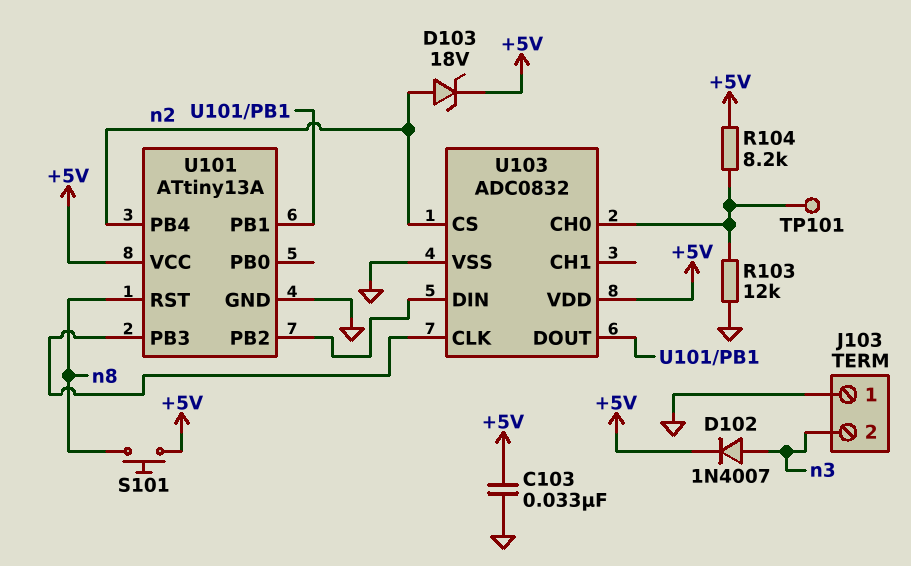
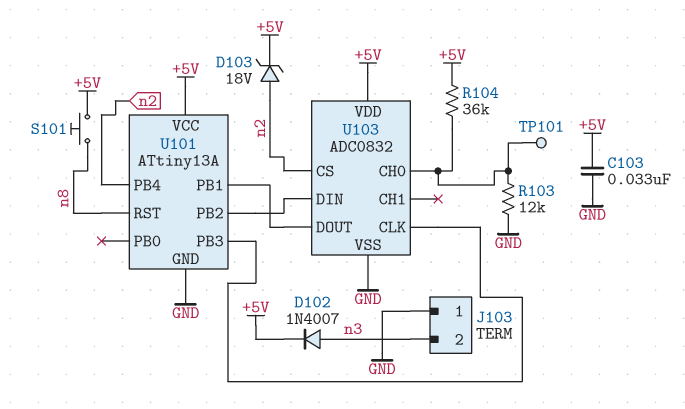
R104: 8.2k (+5V, U103/CH0) -> 36k (+5V, U103/CH0)

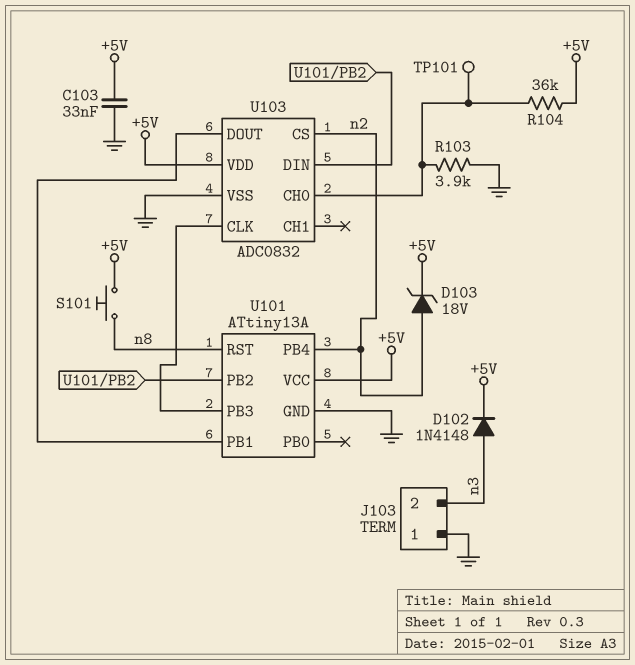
D102: diode 1N4007 (A n3, K +5V) -> diode 1N4148 (A n3, K +5V)
R103: 12k (GND, U103/CH0) -> 3.9k (GND, U103/CH0)

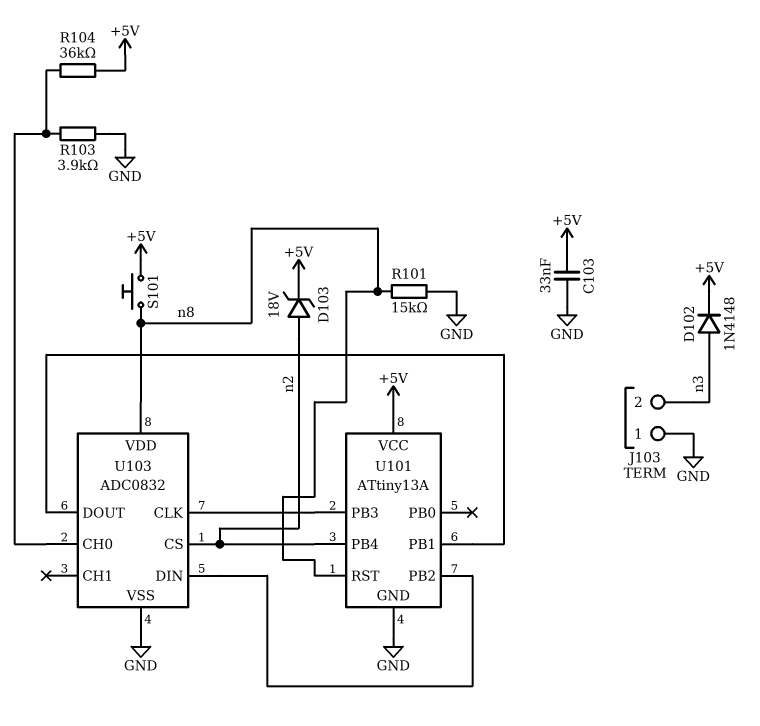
R101: none -> 15k (GND, n8)
TP101: test point (U103/CH0) -> none
U103 pin VDD: +5V -> n8

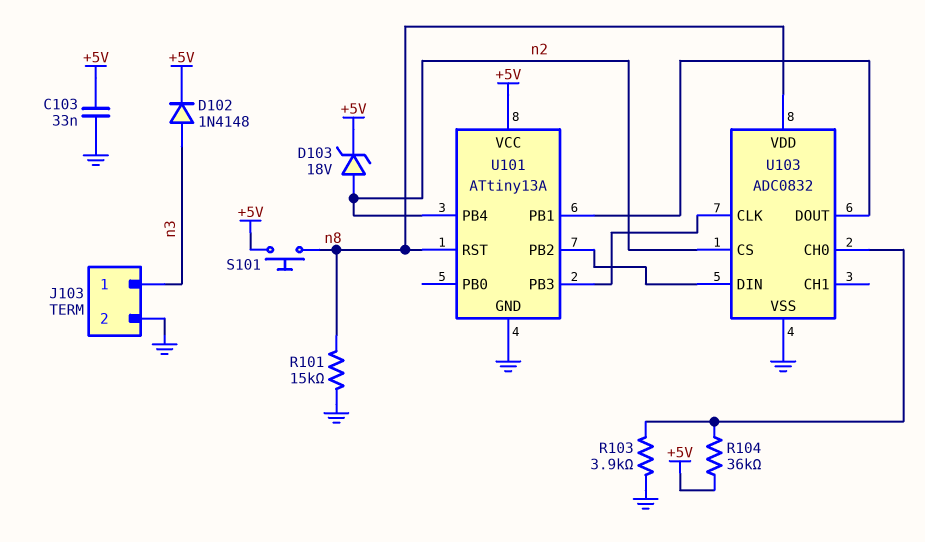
J103 pin 1: GND -> n3
J103 pin 2: n3 -> GND

